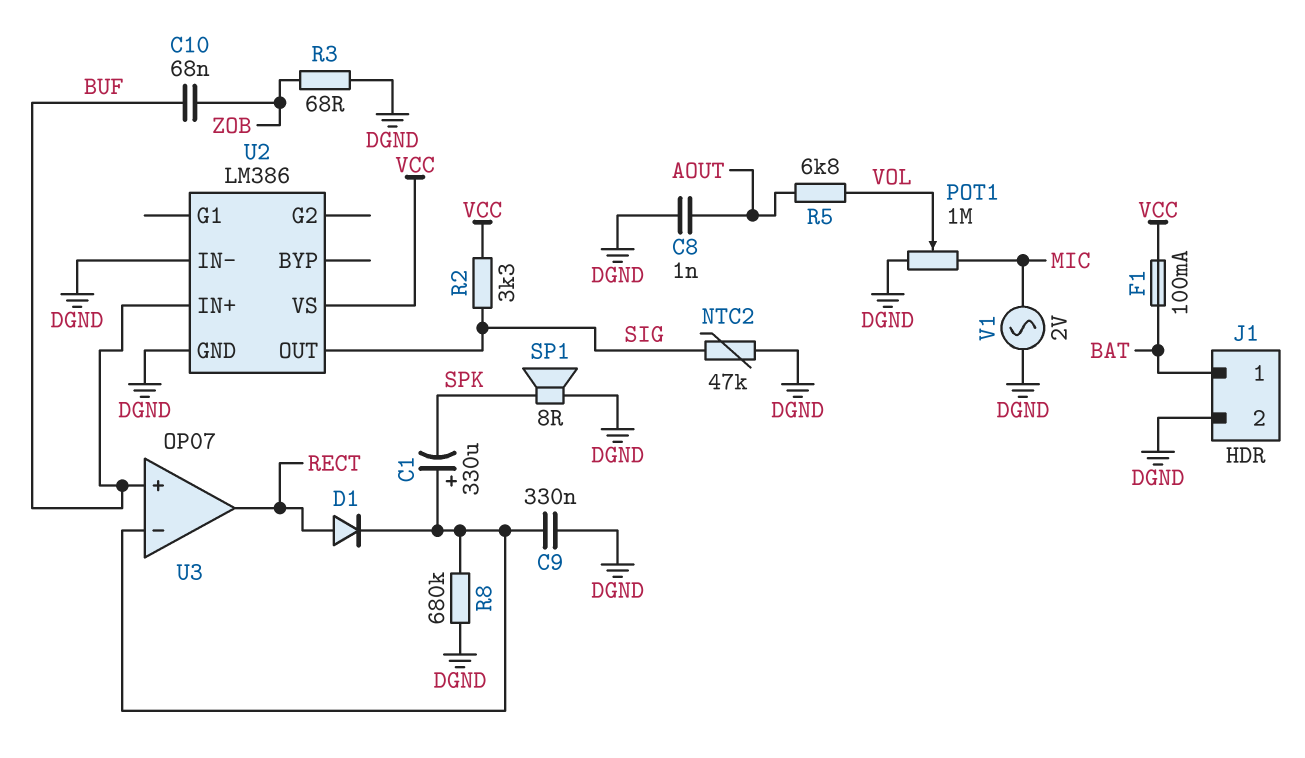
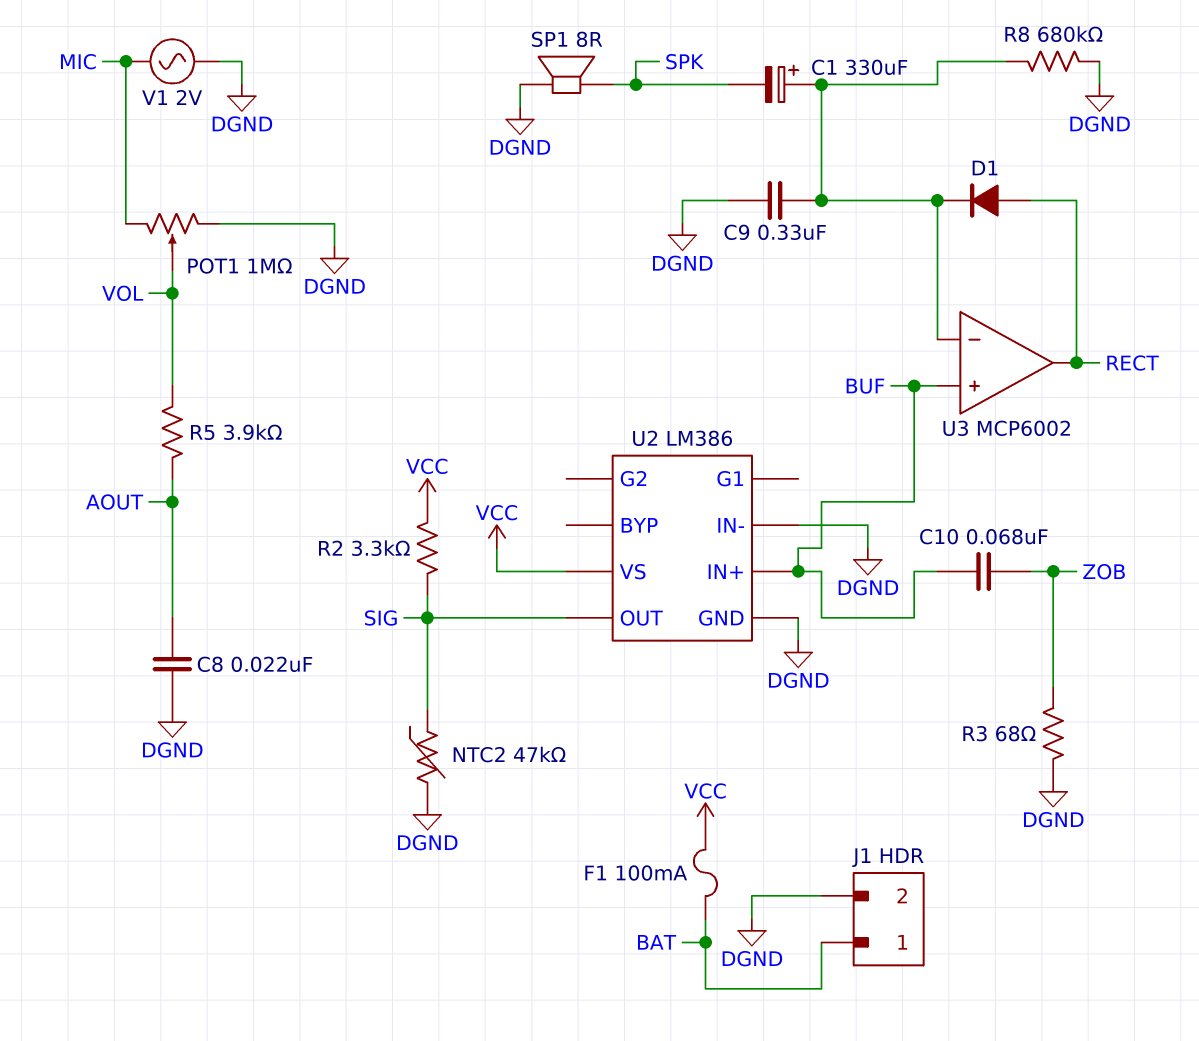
C8: 1nF (AOUT, DGND) -> 22nF (AOUT, DGND)
R5: 6.8k (AOUT, VOL) -> 3.9k (AOUT, VOL)
U3: OP07 -> MCP6002

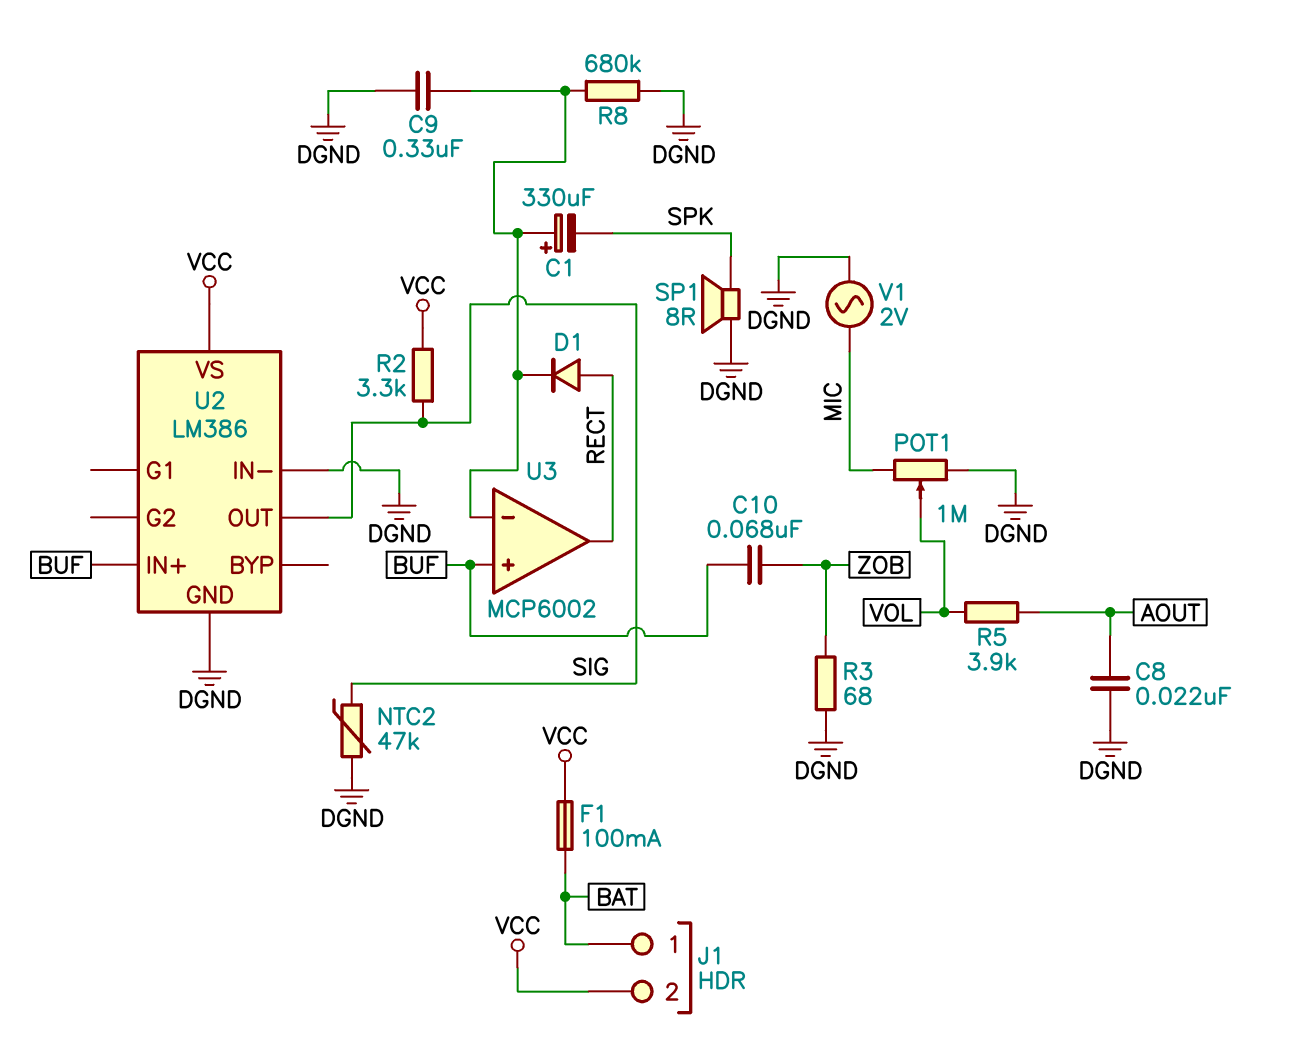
J1 pin 2: DGND -> VCC

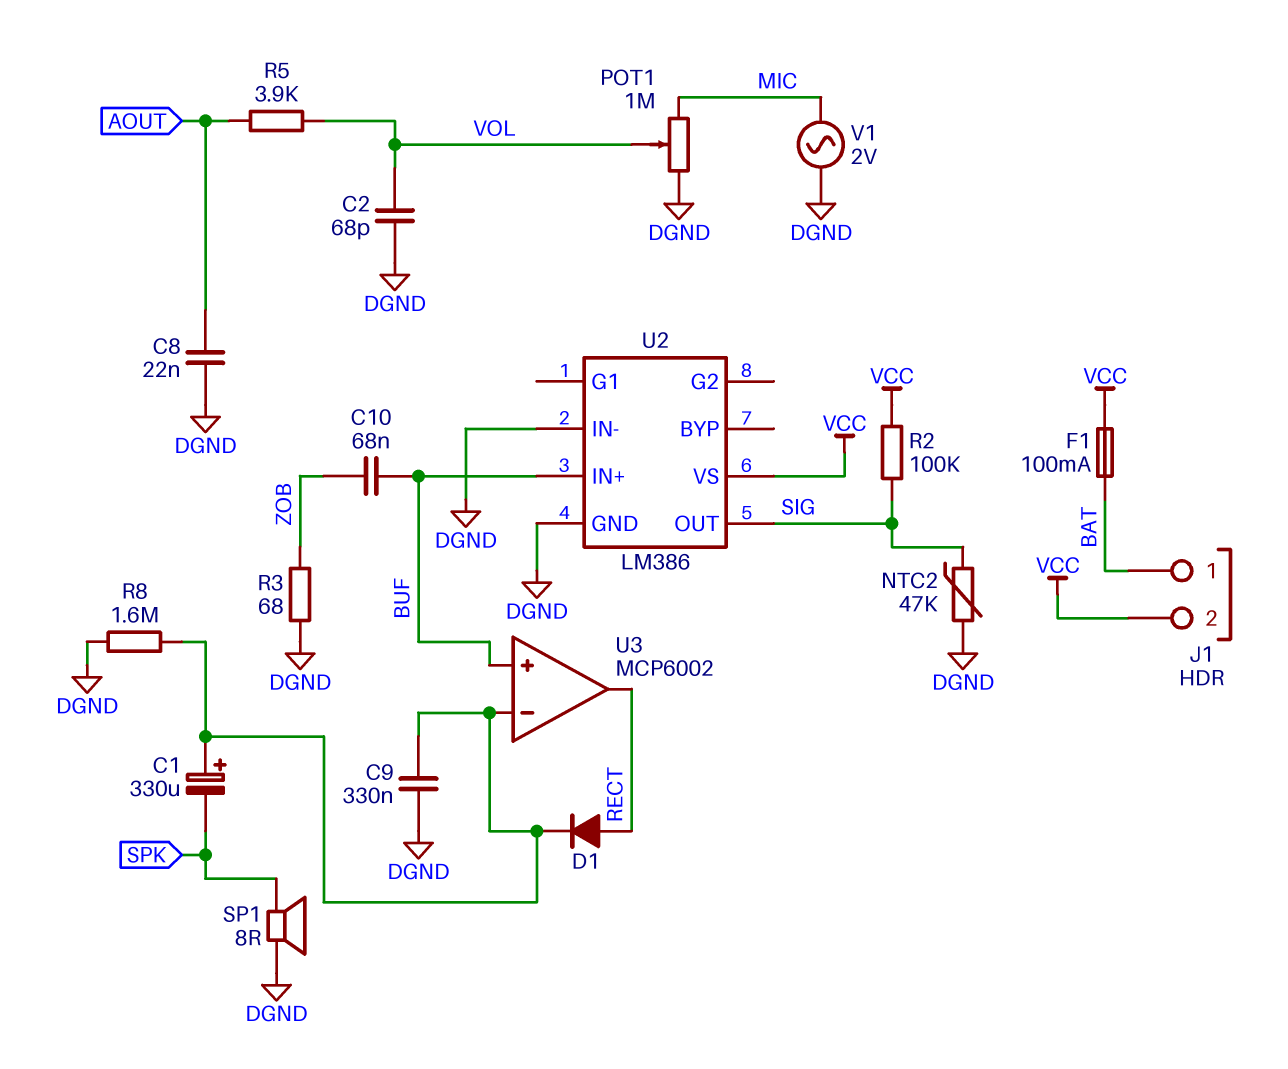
C2: none -> 68pF (DGND, VOL)
R2: 3.3k (SIG, VCC) -> 100k (SIG, VCC)
R8: 680k (DGND, U3/in-) -> 1.6M (DGND, U3/in-)

